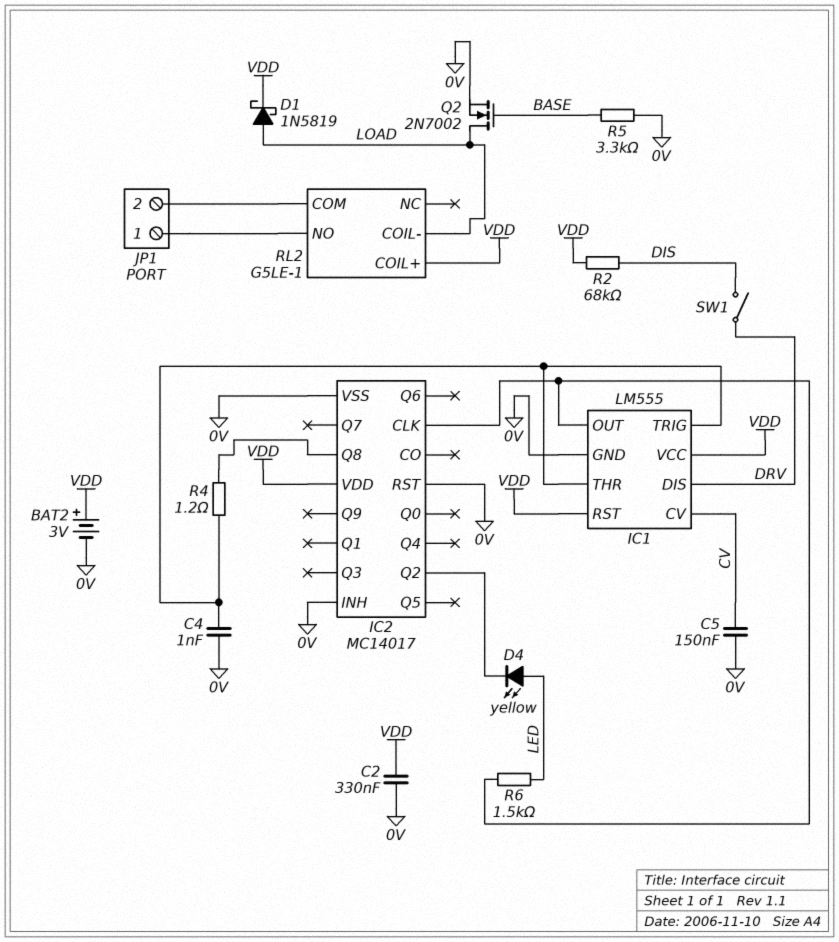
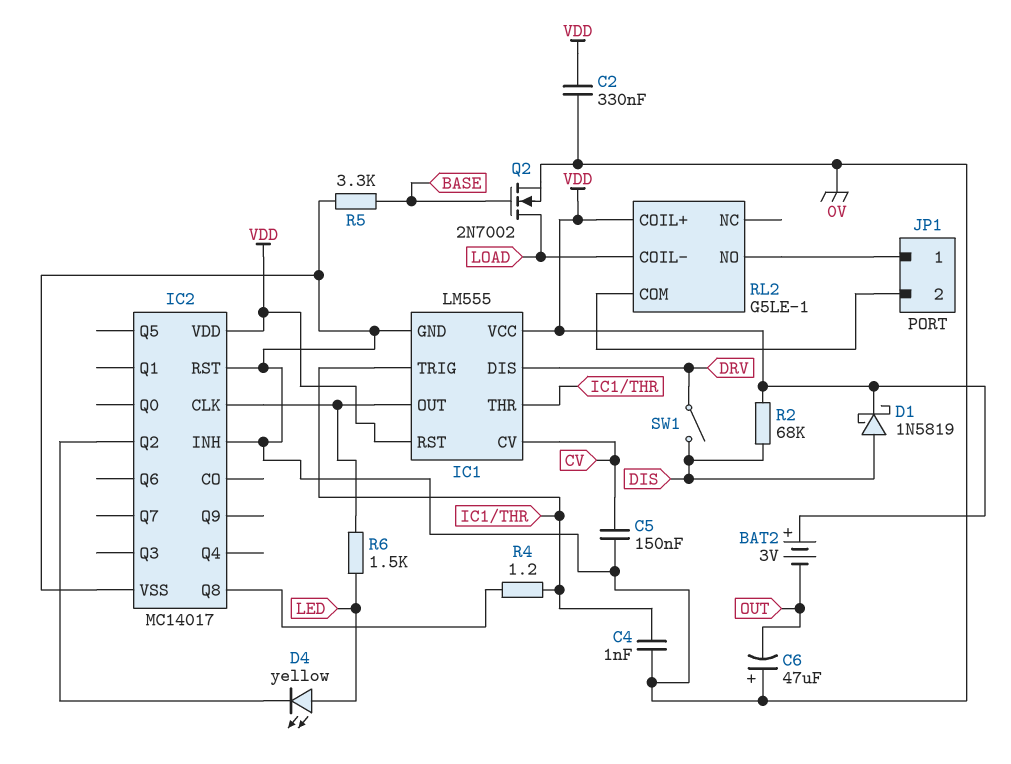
BAT2: 3V (plus VDD, minus 0V) -> 3V (plus VDD, minus OUT)
C6: none -> 47uF (plus 0V, minus OUT)
D1: schottky 1N5819 (A LOAD, K VDD) -> schottky 1N5819 (A DIS, K VDD)

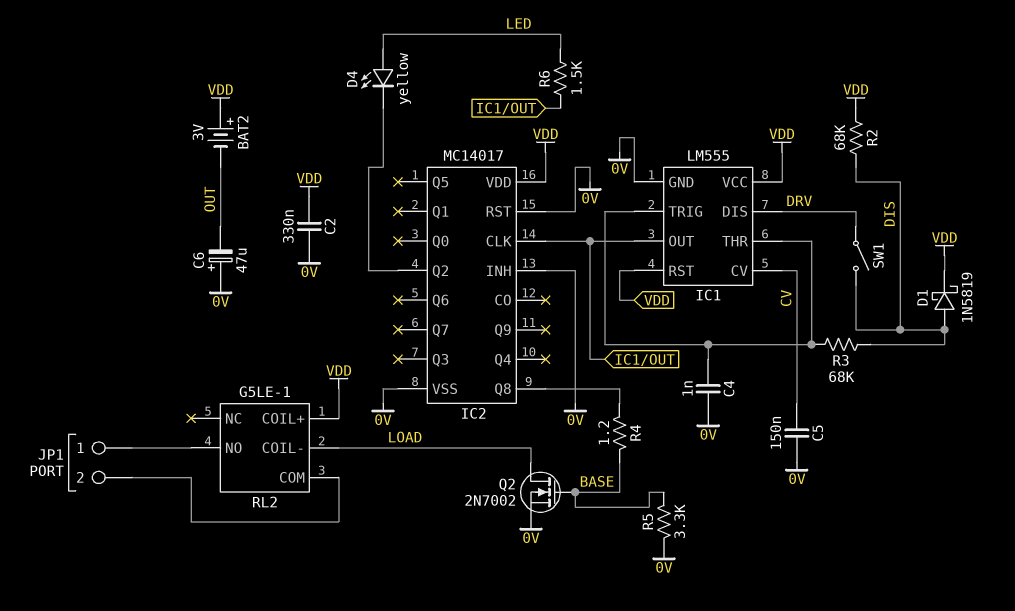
R3: none -> 68k (DIS, IC1/THR)
R4: 1.2 (IC1/THR, IC2/Q8) -> 1.2 (BASE, IC2/Q8)

